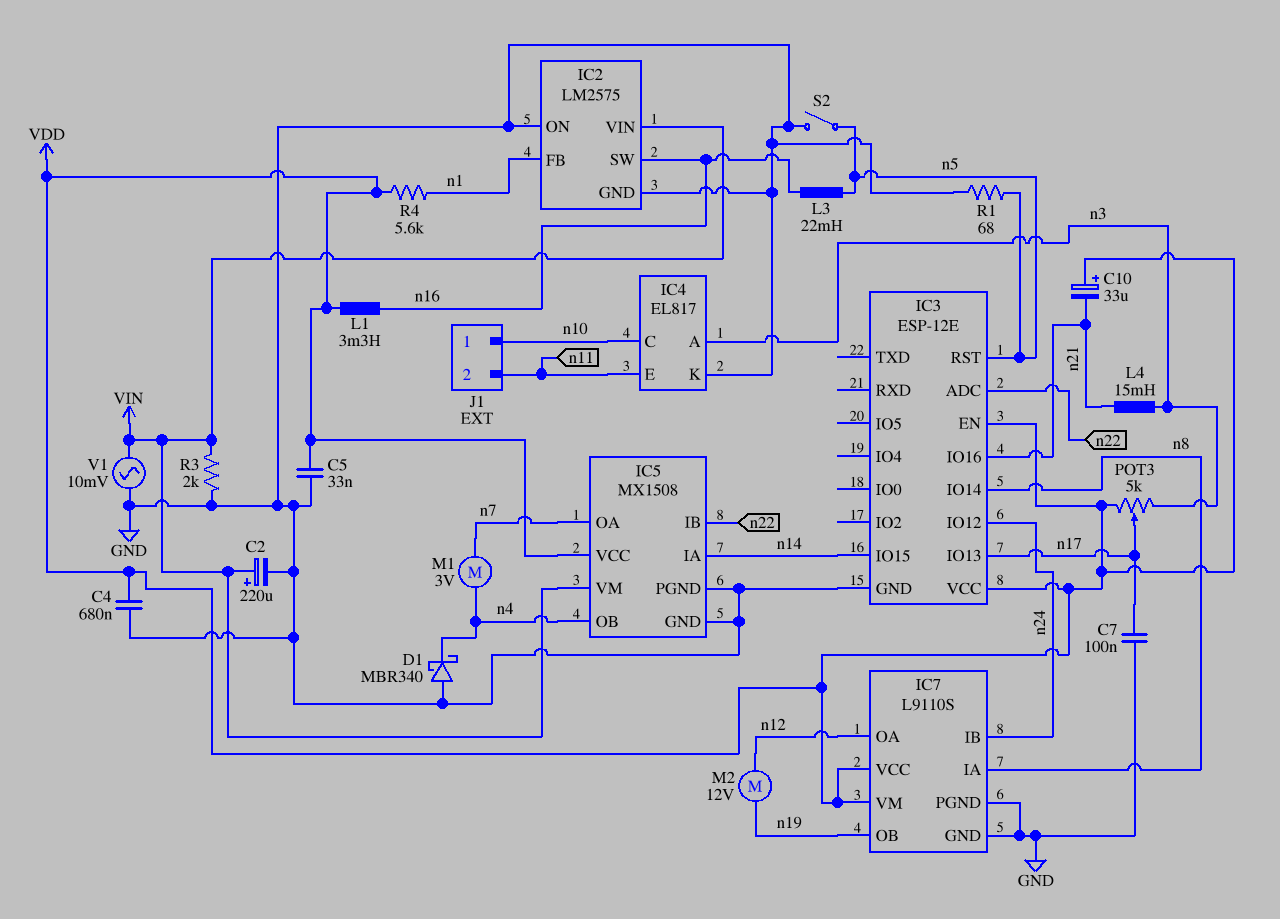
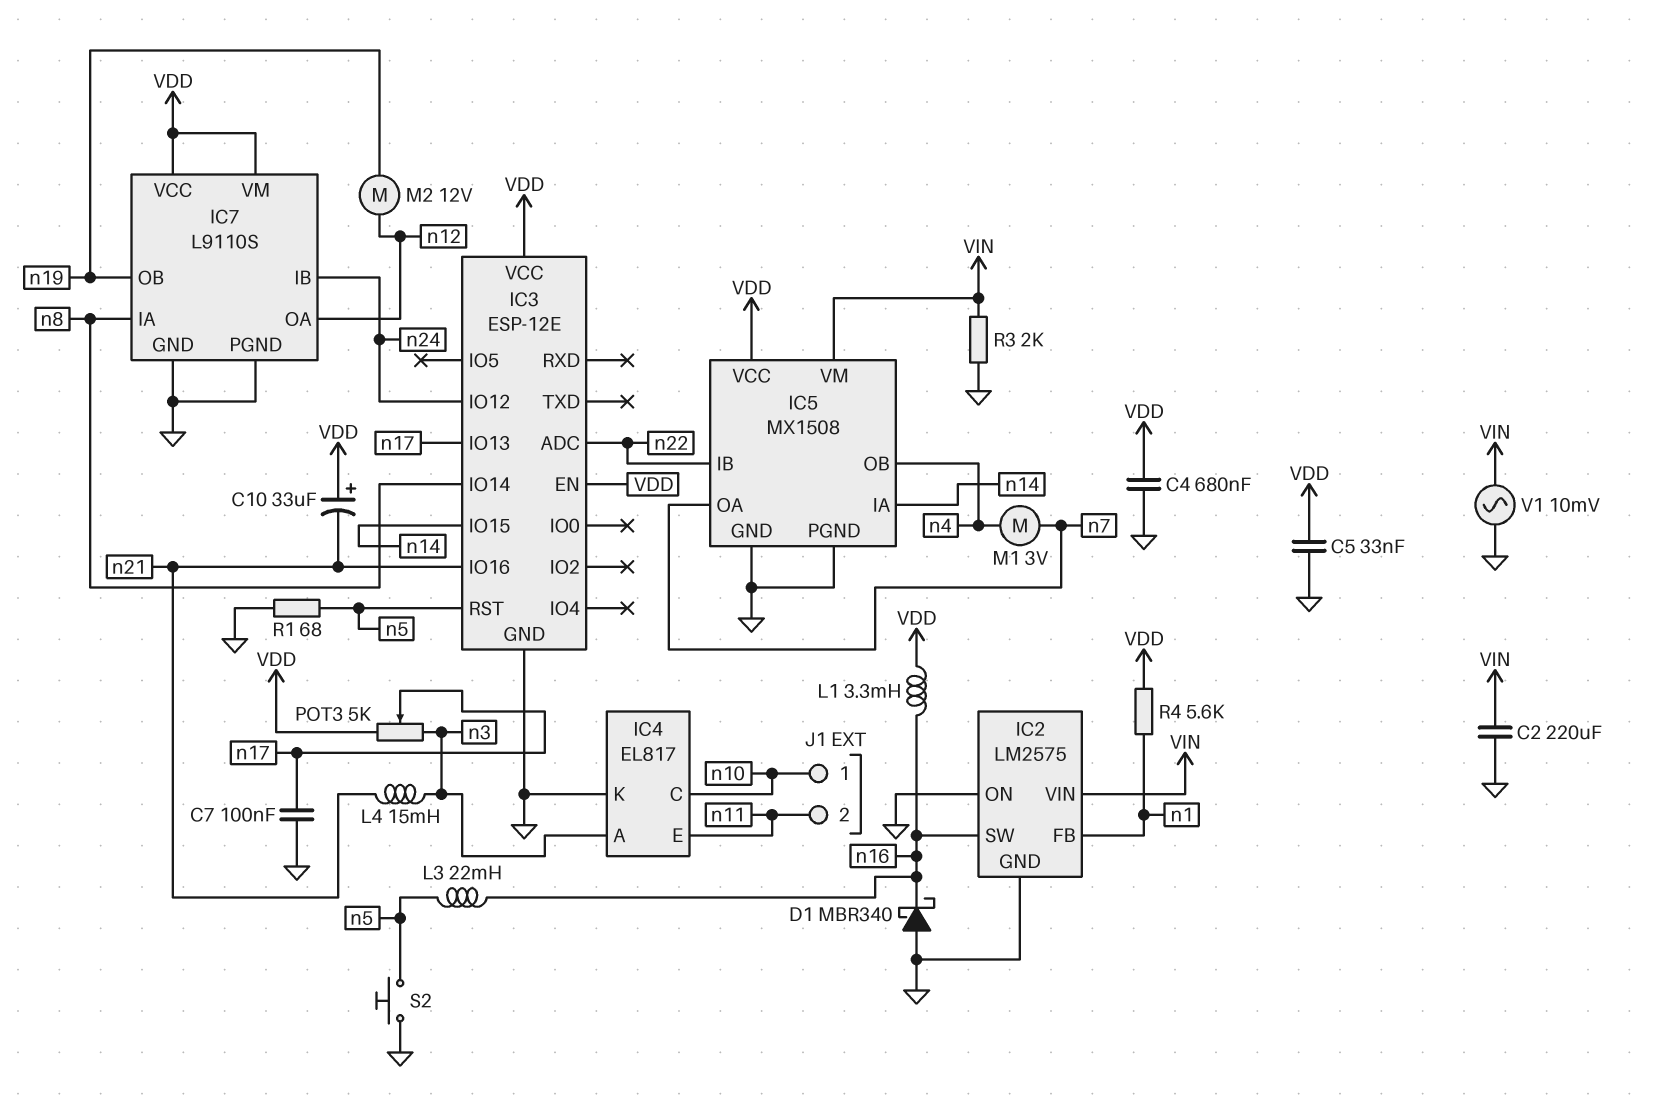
C2: 220uF (plus VIN, minus GND) -> 220uF (GND, VIN)
D1: schottky MBR340 (A GND, K n4) -> schottky MBR340 (A GND, K n16)
S2: switch (GND, n5) -> button (GND, n5)

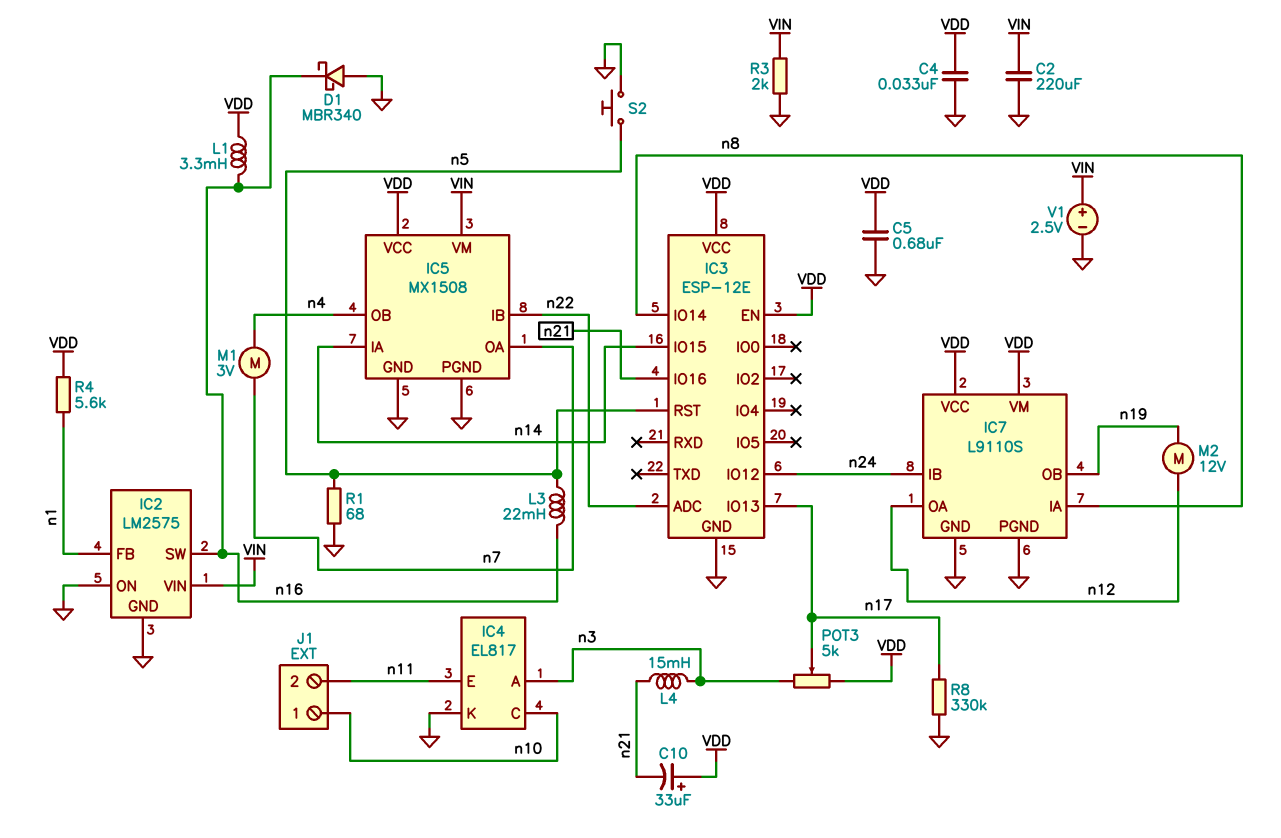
C4: 680nF (GND, VDD) -> 33nF (GND, VDD)
C5: 33nF (GND, VDD) -> 680nF (GND, VDD)
C7: 100nF (GND, n17) -> none
R8: none -> 330k (GND, n17)
V1: AC 10mV (GND, VIN) -> 2.5V (plus VIN, minus GND)

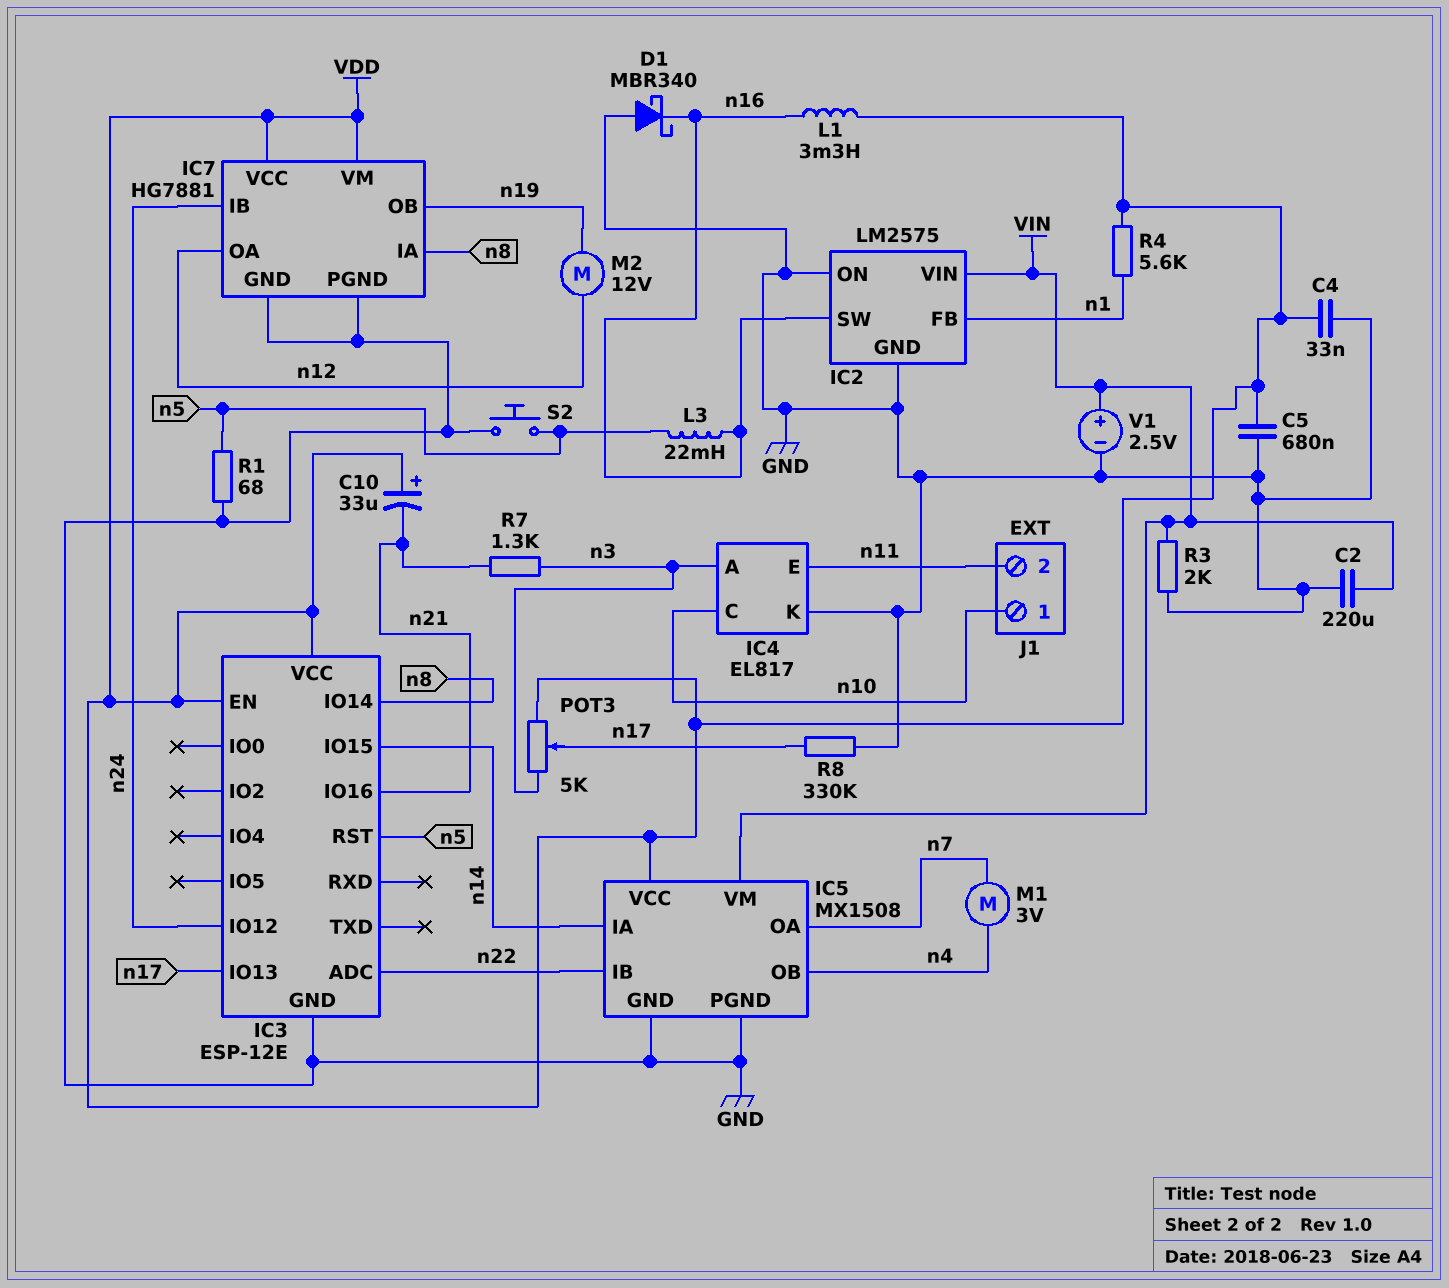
IC7: L9110S -> HG7881
L4: 15mH (n3, n21) -> none
R7: none -> 1.3k (n3, n21)

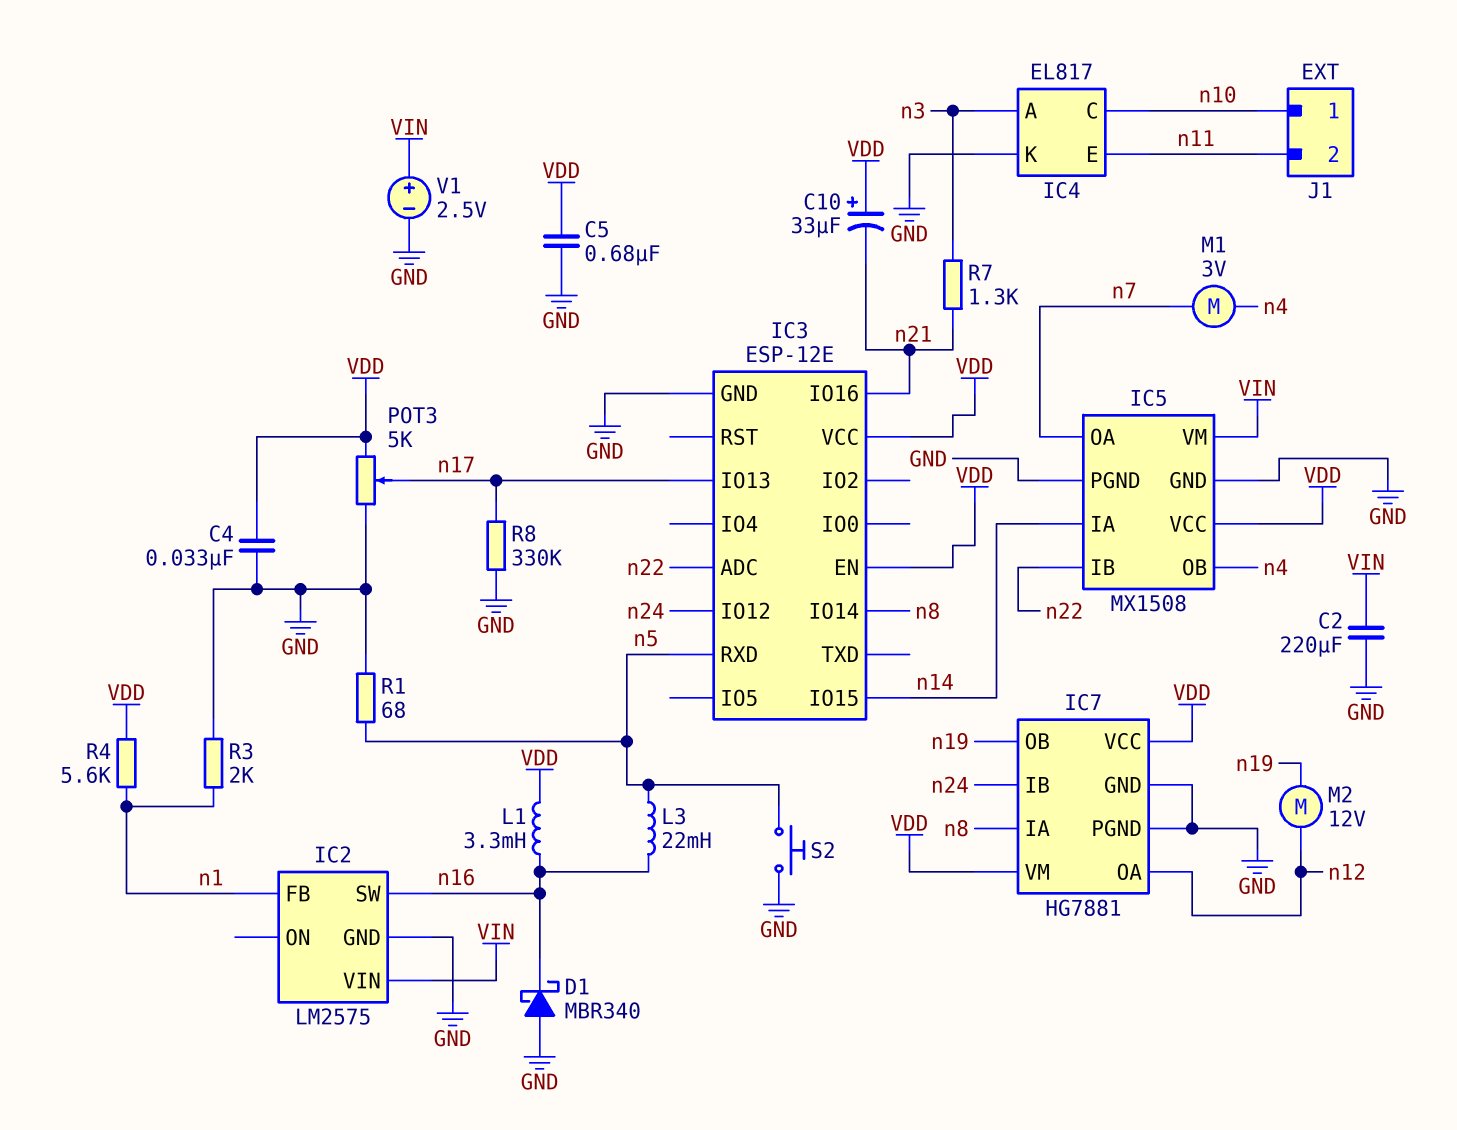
IC2 pin ON: GND -> none
IC3 pin RST: n5 -> none
IC3 pin RXD: none -> n5
POT3: 5k (VDD, n3, wiper n17) -> 5k (GND, VDD, wiper n17)
R3: 2k (GND, VIN) -> 2k (GND, n1)

